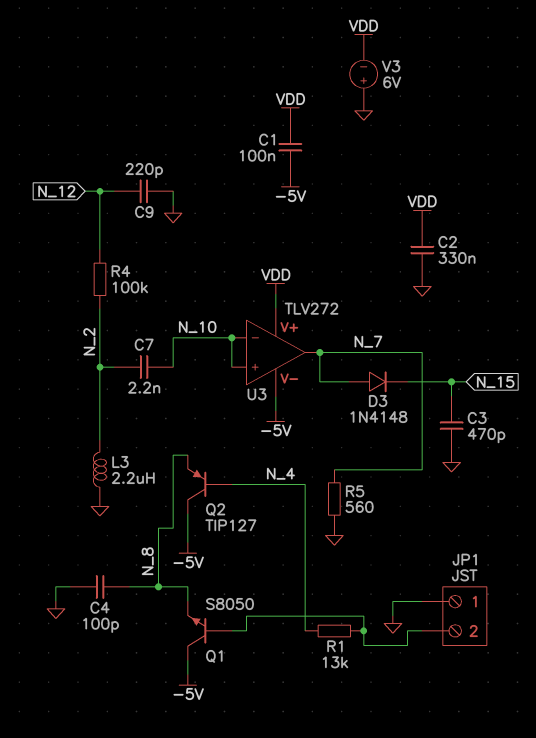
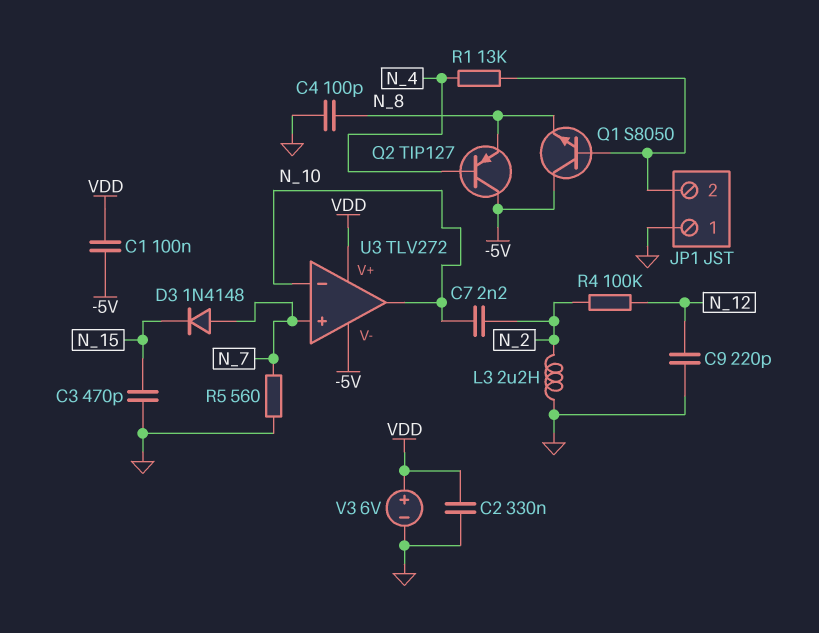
U3 pin in+: N_10 -> N_7
U3 pin out: N_7 -> N_10
V3: 6V (plus GND, minus VDD) -> 6V (plus VDD, minus GND)

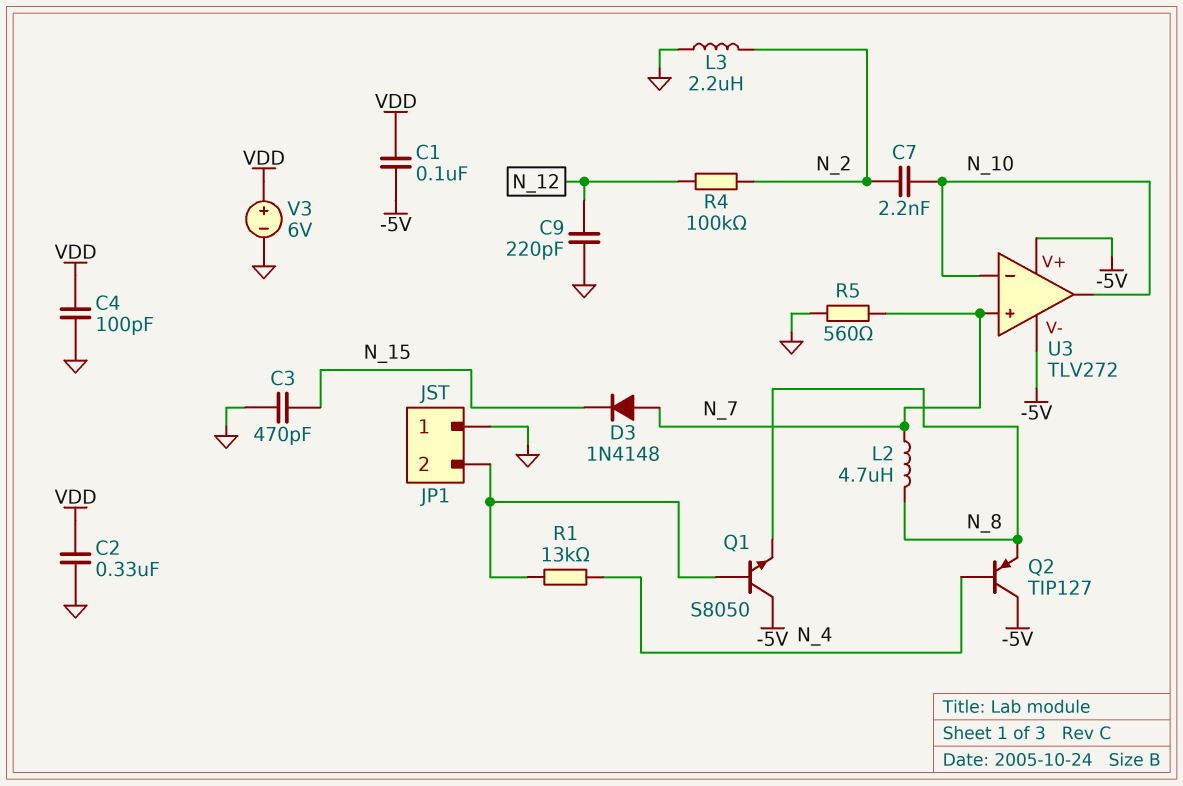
C4: 100pF (GND, N_8) -> 100pF (GND, VDD)
L2: none -> 4.7uH (N_7, N_8)
U3 pin V+: VDD -> -5V

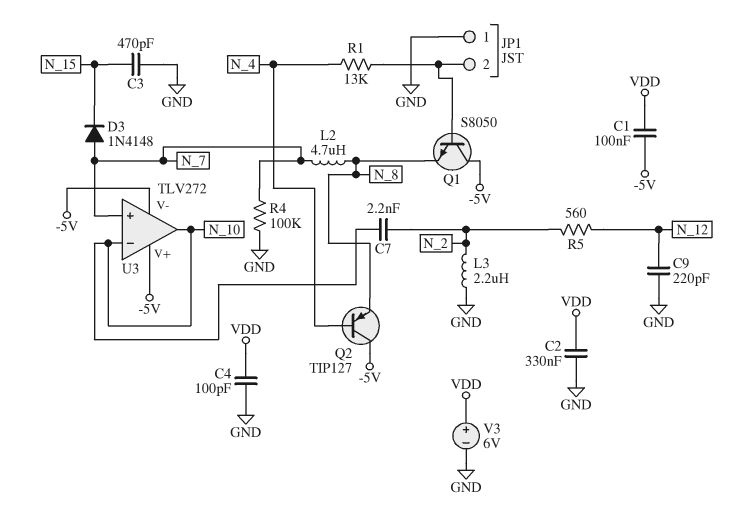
R4: 100k (N_2, N_12) -> 100k (GND, N_7)
R5: 560 (GND, N_7) -> 560 (N_2, N_12)

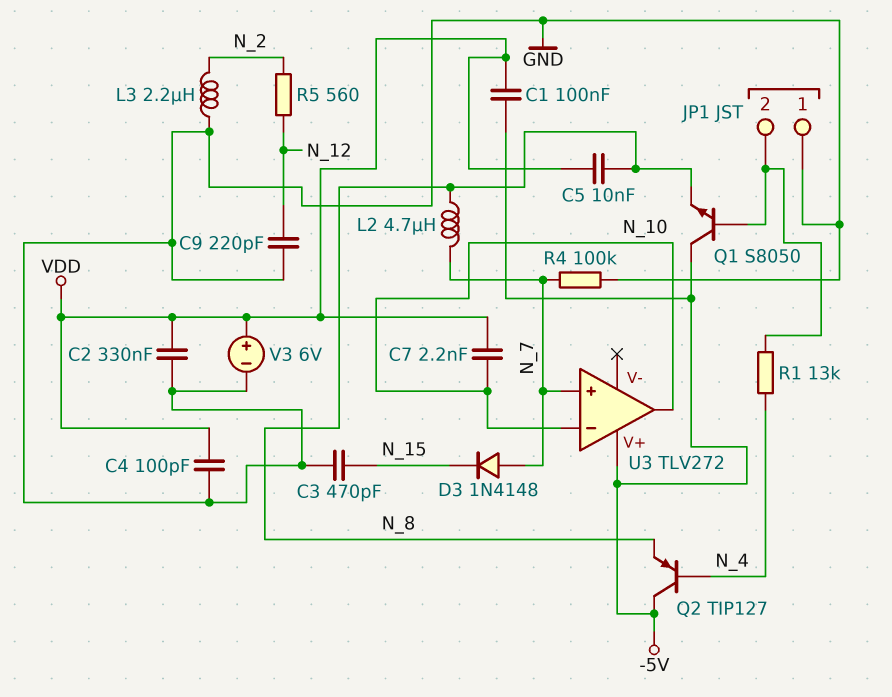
C5: none -> 10nF (N_8, VDD)
C7: 2.2nF (N_2, N_10) -> 2.2nF (N_10, VDD)
U3 pin V-: -5V -> none

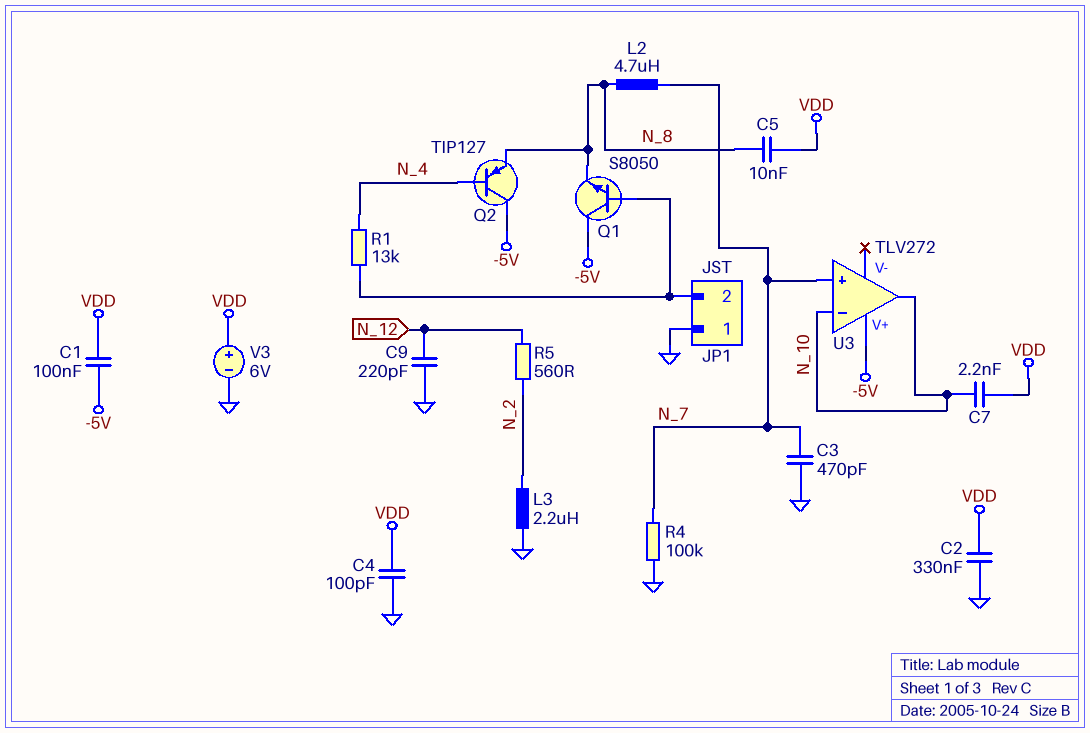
C3: 470pF (GND, N_15) -> 470pF (GND, N_7)
D3: diode 1N4148 (A N_7, K N_15) -> none

